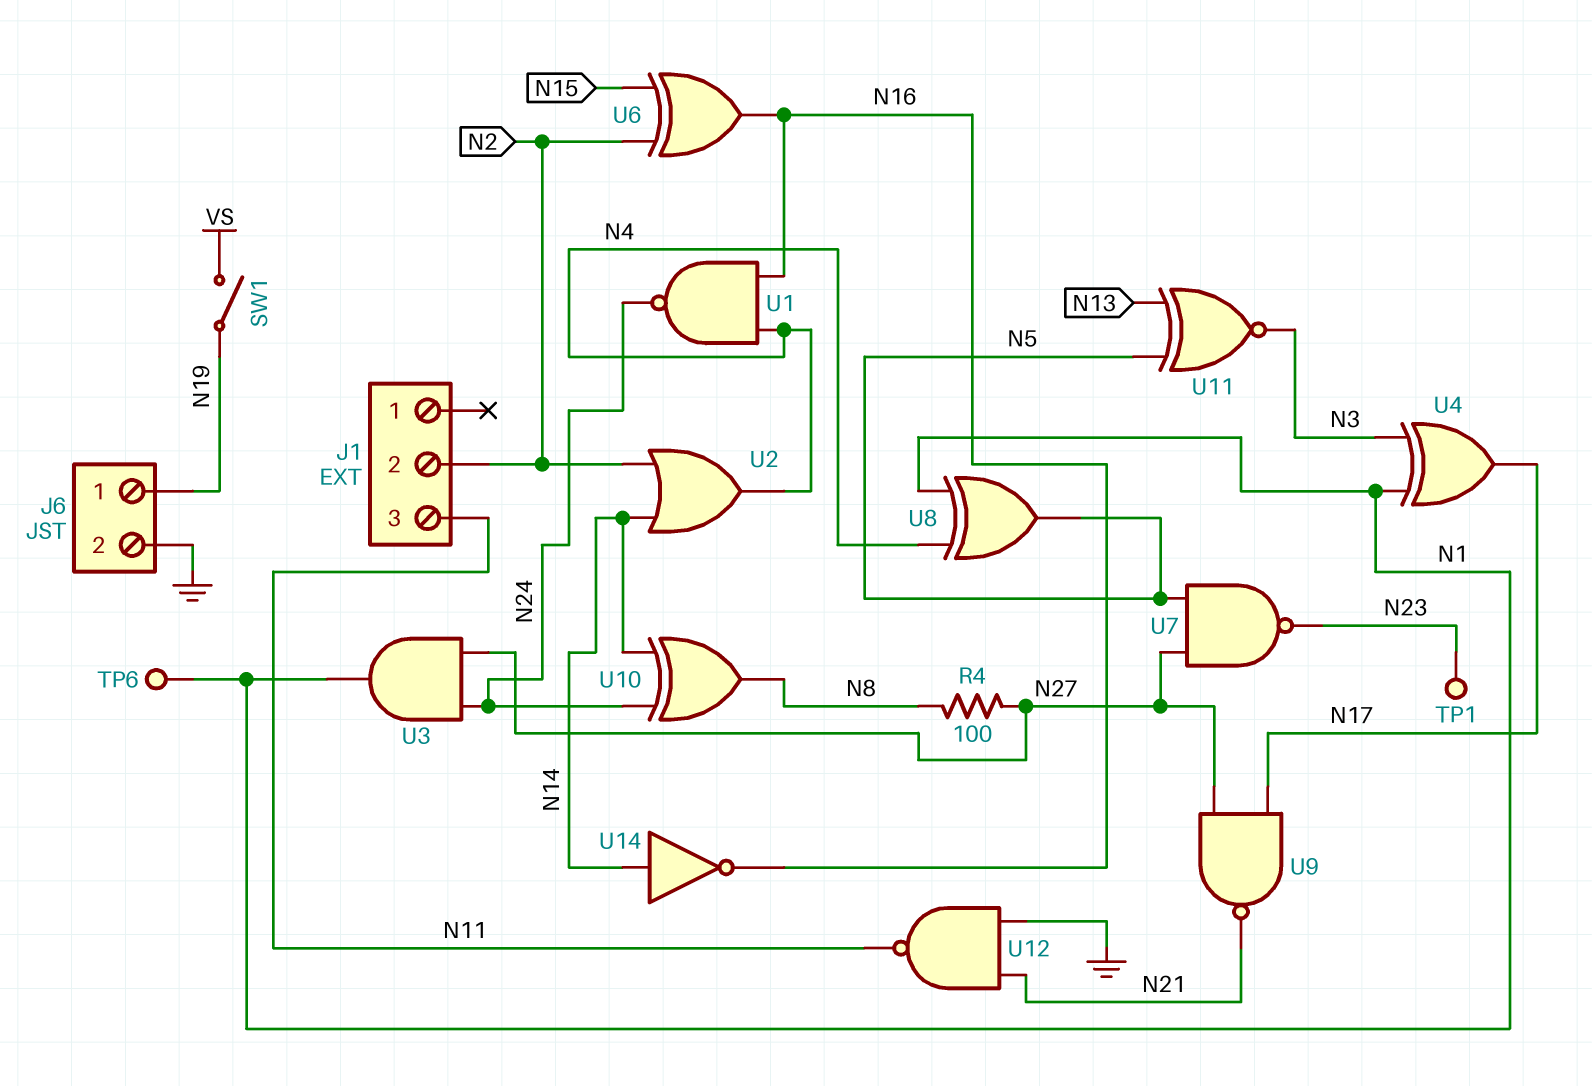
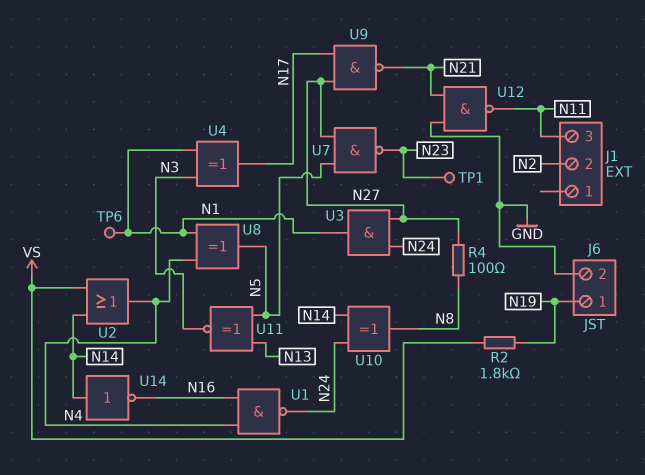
R2: none -> 1.8k (N19, VS)
SW1: switch (N19, VS) -> none
U2: OR (in N2, in N14, out N4) -> OR (in N14, in VS, out N4)
U6: XOR (in N2, in N15, out N16) -> none

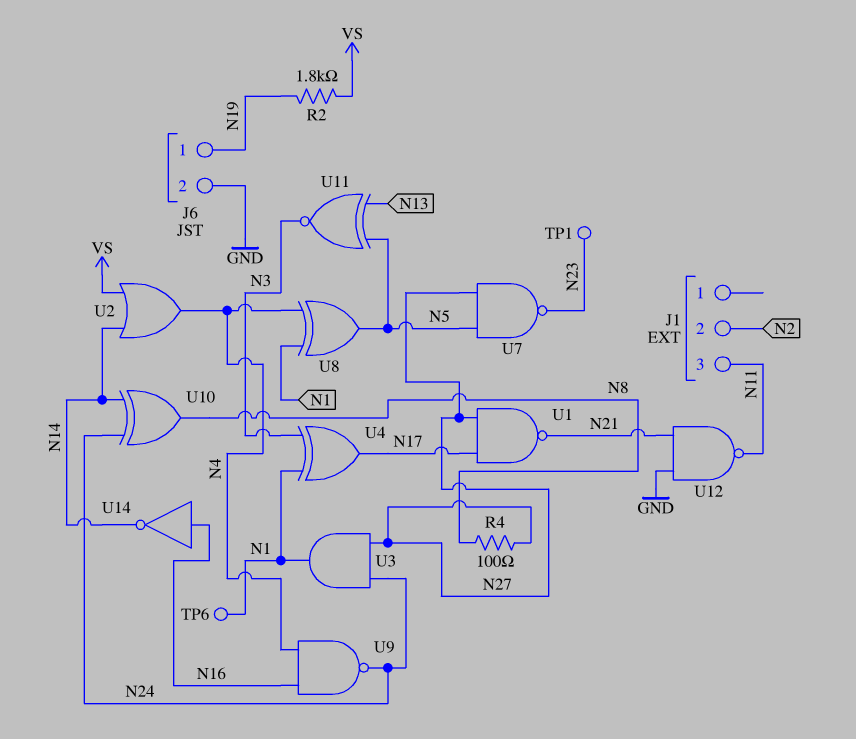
U1: NAND (in N4, in N16, out N24) -> NAND (in N17, in N27, out N21)
U9: NAND (in N17, in N27, out N21) -> NAND (in N4, in N16, out N24)
U14: NOT (in N14, out N16) -> NOT (in N16, out N14)

